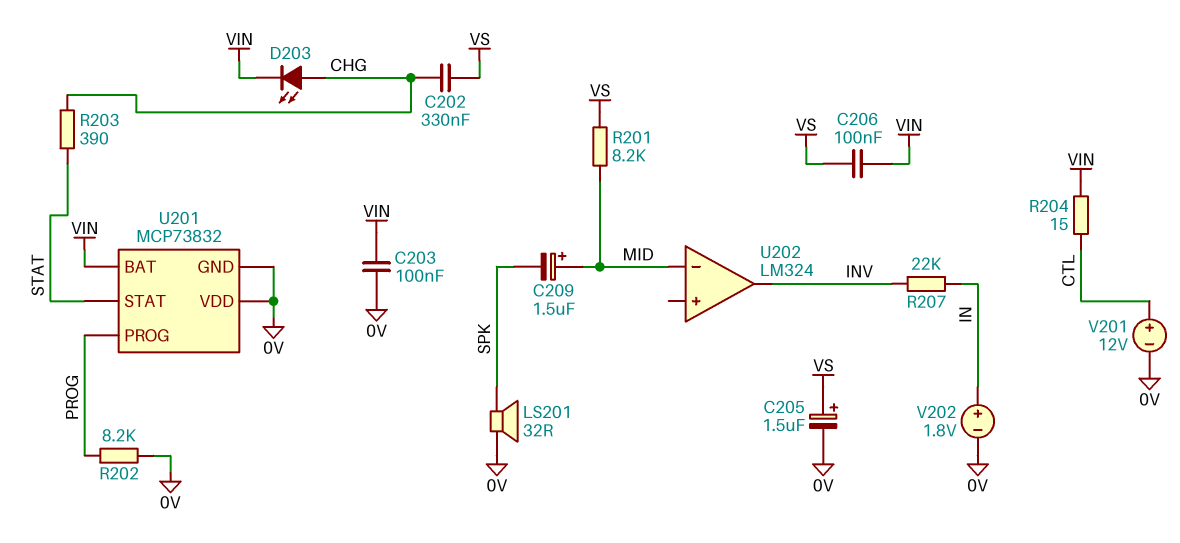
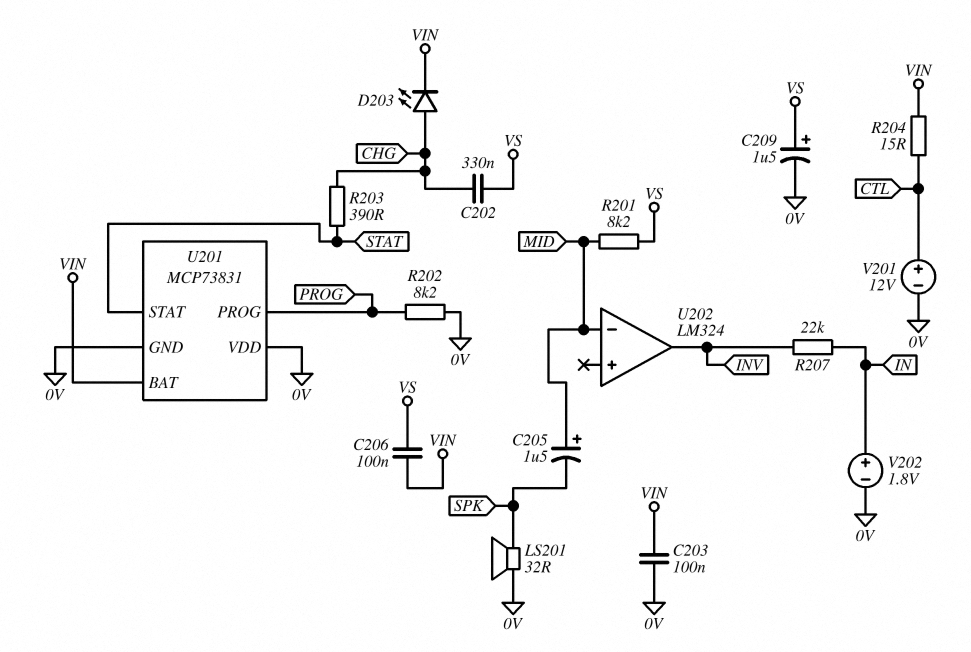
C205: 1.5uF (plus VS, minus 0V) -> 1.5uF (plus MID, minus SPK)
C209: 1.5uF (plus MID, minus SPK) -> 1.5uF (plus VS, minus 0V)
U201: MCP73832 -> MCP73831

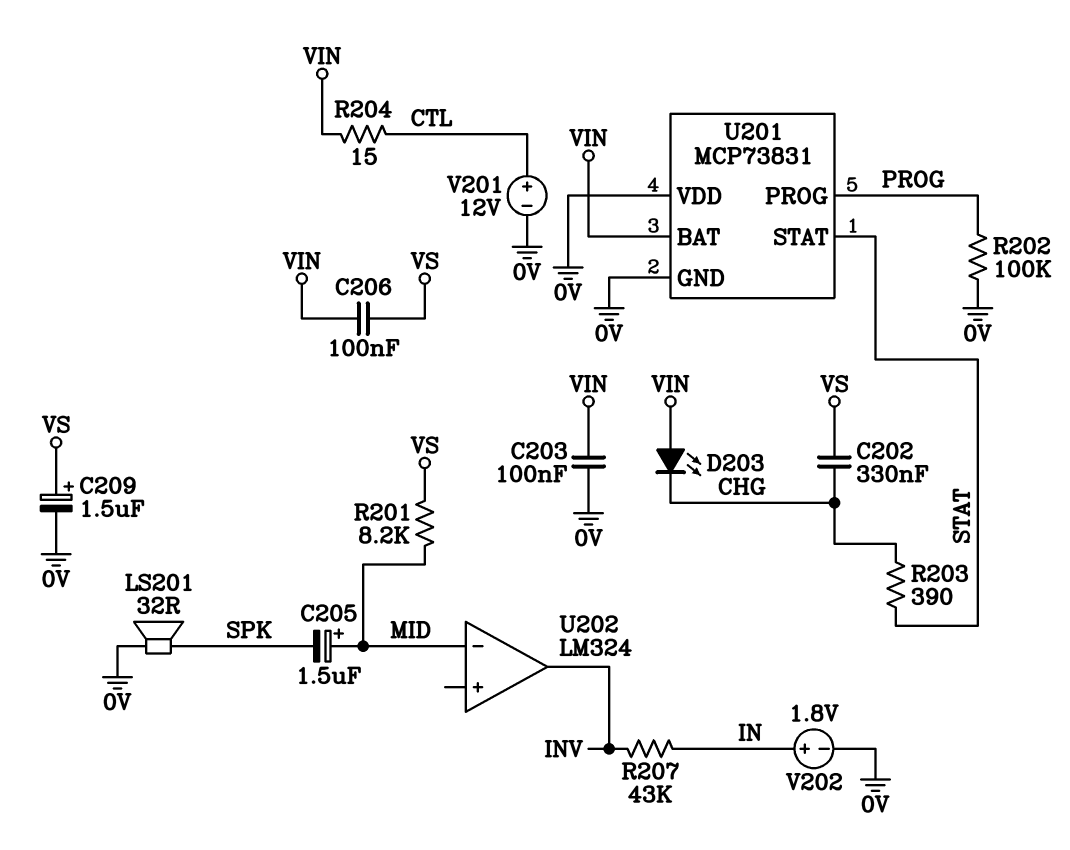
D203: LED (A CHG, K VIN) -> LED (A VIN, K CHG)
R202: 8.2k (0V, PROG) -> 100k (0V, PROG)
R207: 22k (IN, INV) -> 43k (IN, INV)

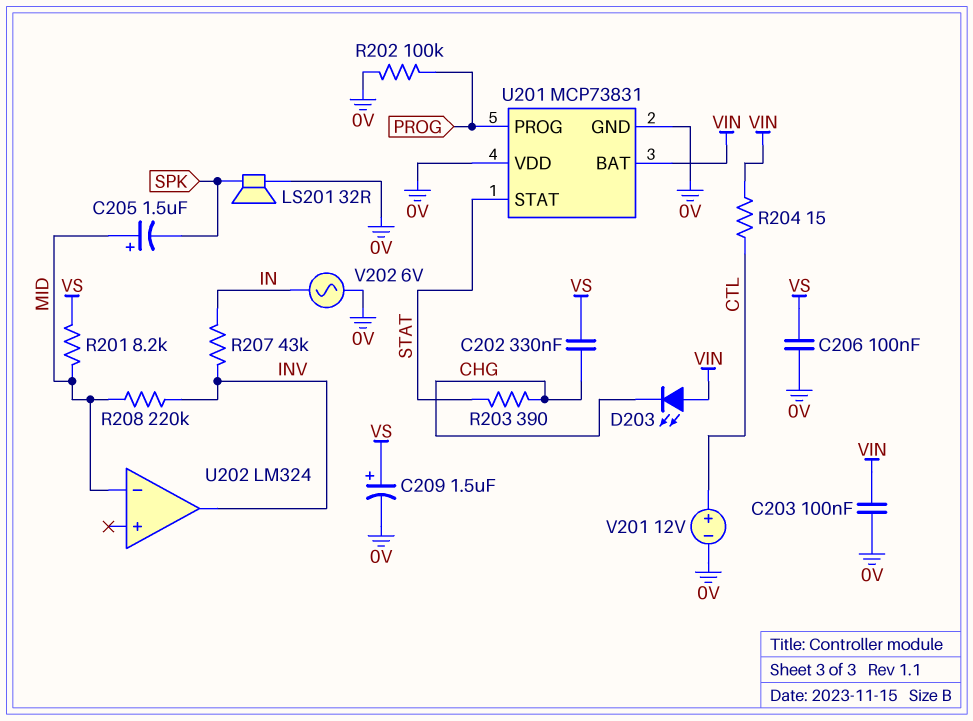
C206: 100nF (VIN, VS) -> 100nF (0V, VS)
R208: none -> 220k (INV, MID)
V202: 1.8V (plus IN, minus 0V) -> AC 6V (0V, IN)

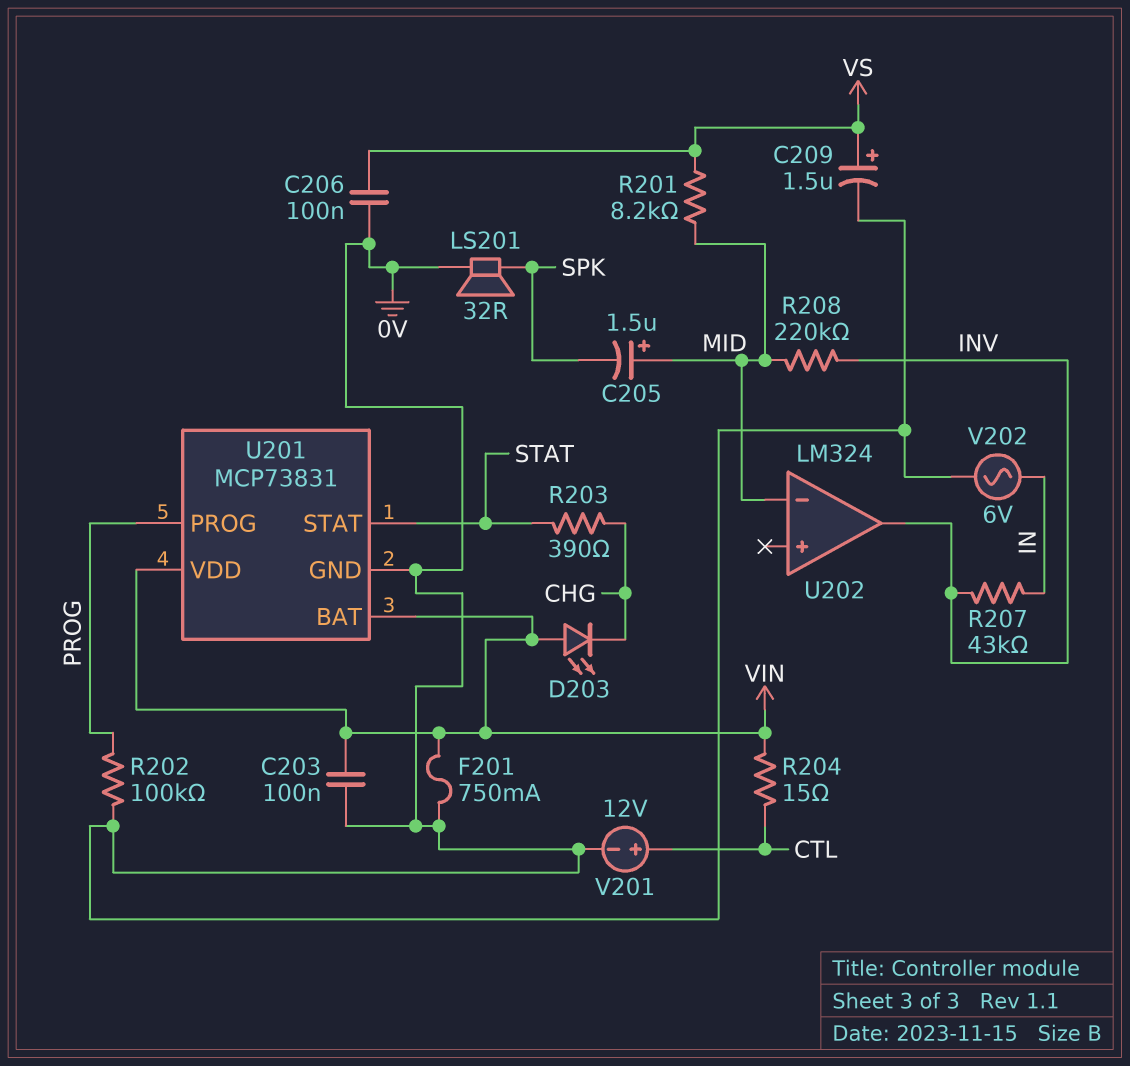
C202: 330nF (CHG, VS) -> none
F201: none -> 750mA (0V, VIN)
U201 pin VDD: 0V -> VIN

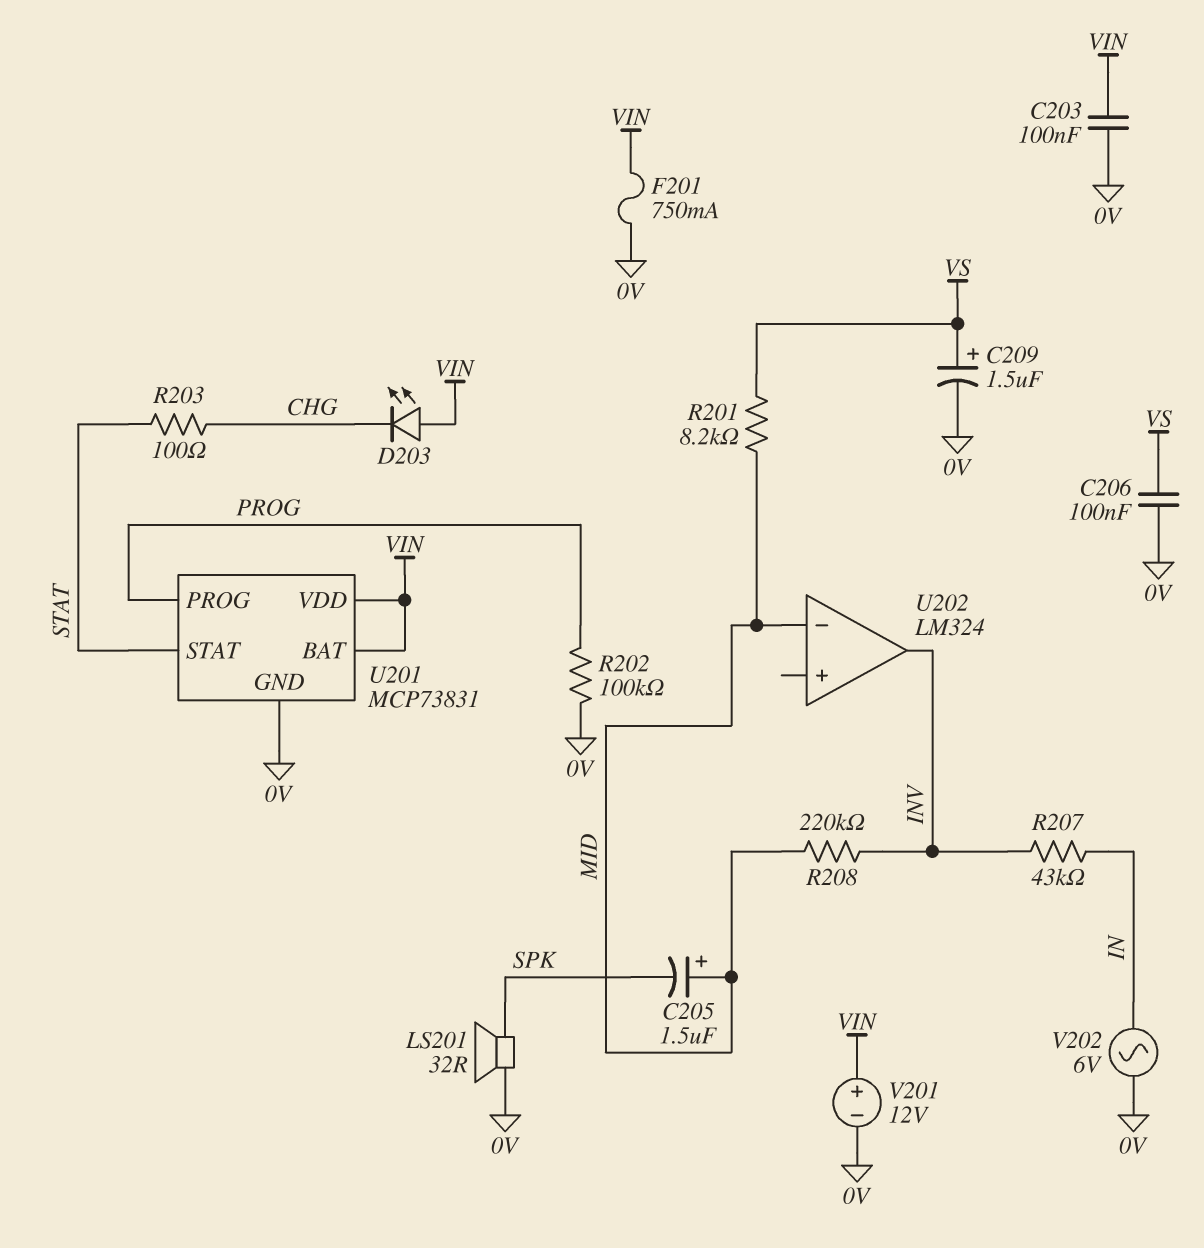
R203: 390 (CHG, STAT) -> 100 (CHG, STAT)
R204: 15 (CTL, VIN) -> none
V201: 12V (plus CTL, minus 0V) -> 12V (plus VIN, minus 0V)

